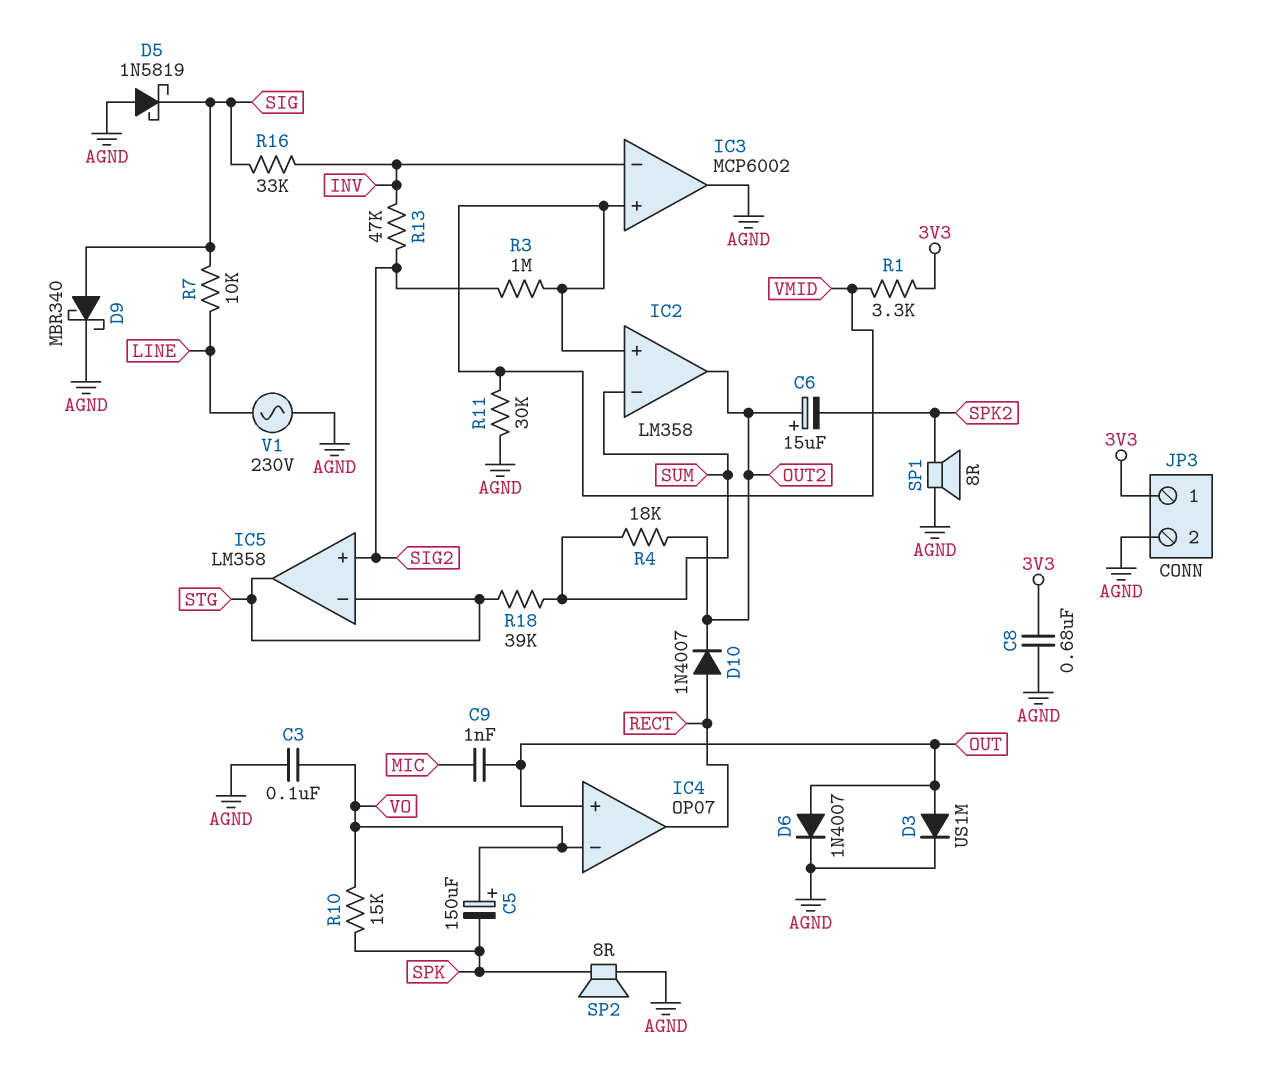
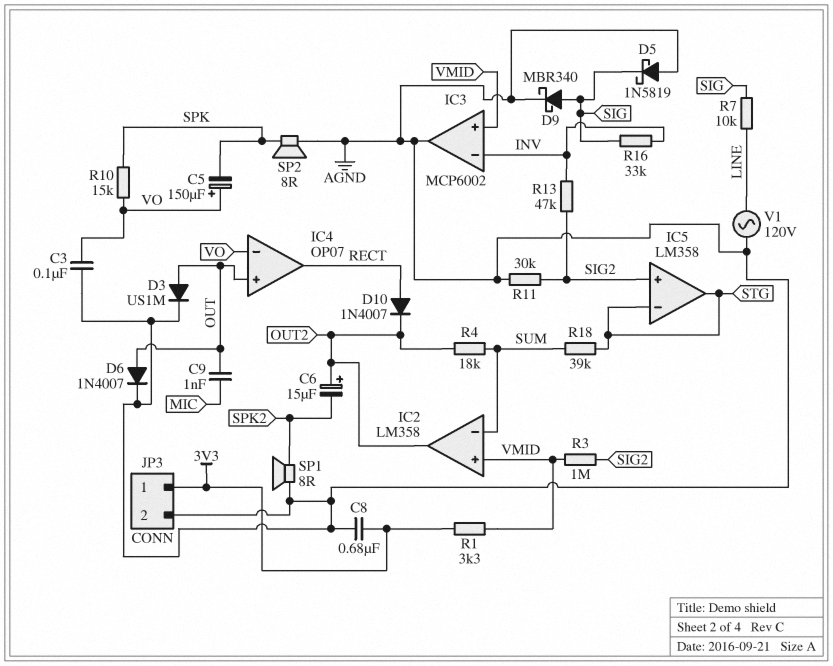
R11: 30k (AGND, VMID) -> 30k (AGND, SIG2)
V1: AC 230V (AGND, LINE) -> AC 120V (AGND, LINE)

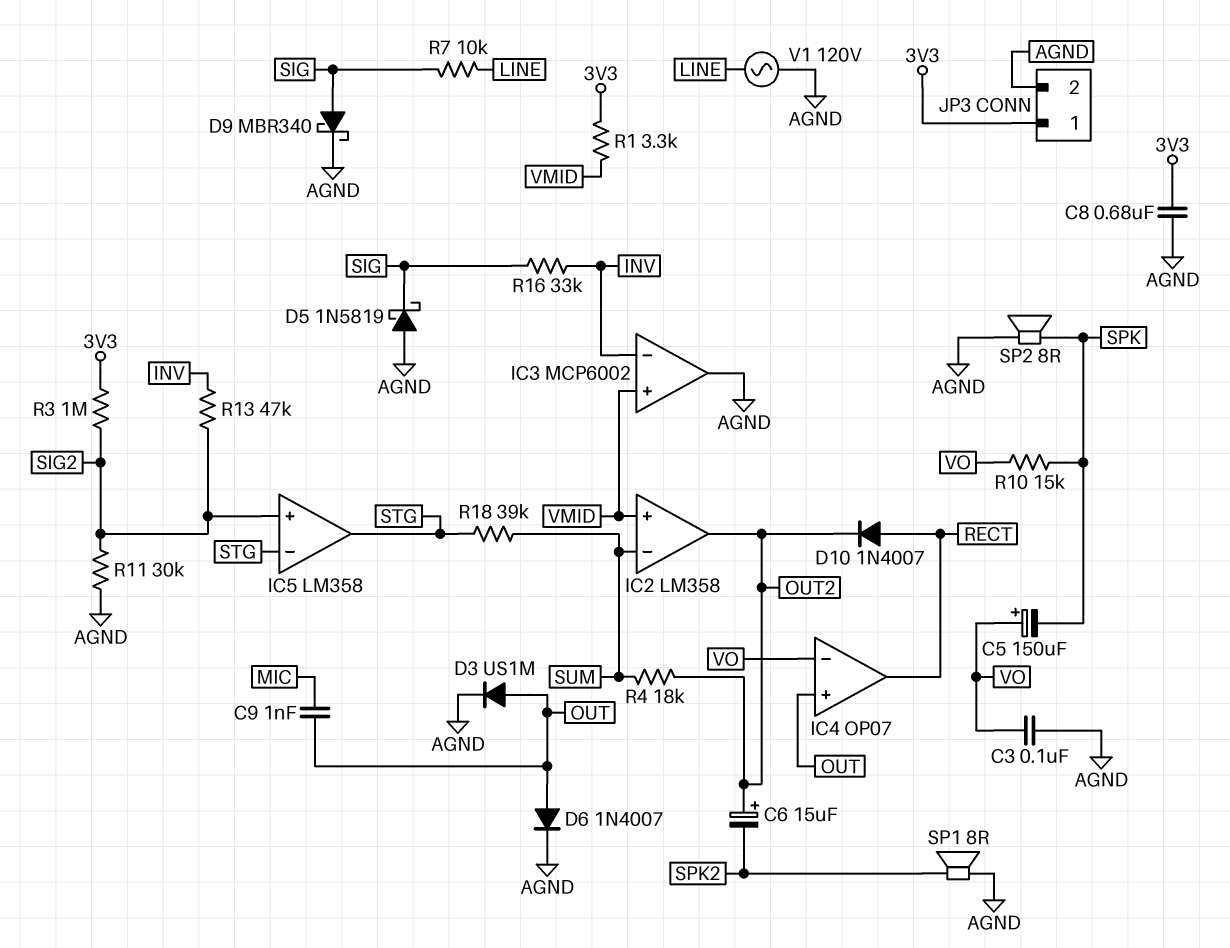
R3: 1M (SIG2, VMID) -> 1M (3V3, SIG2)

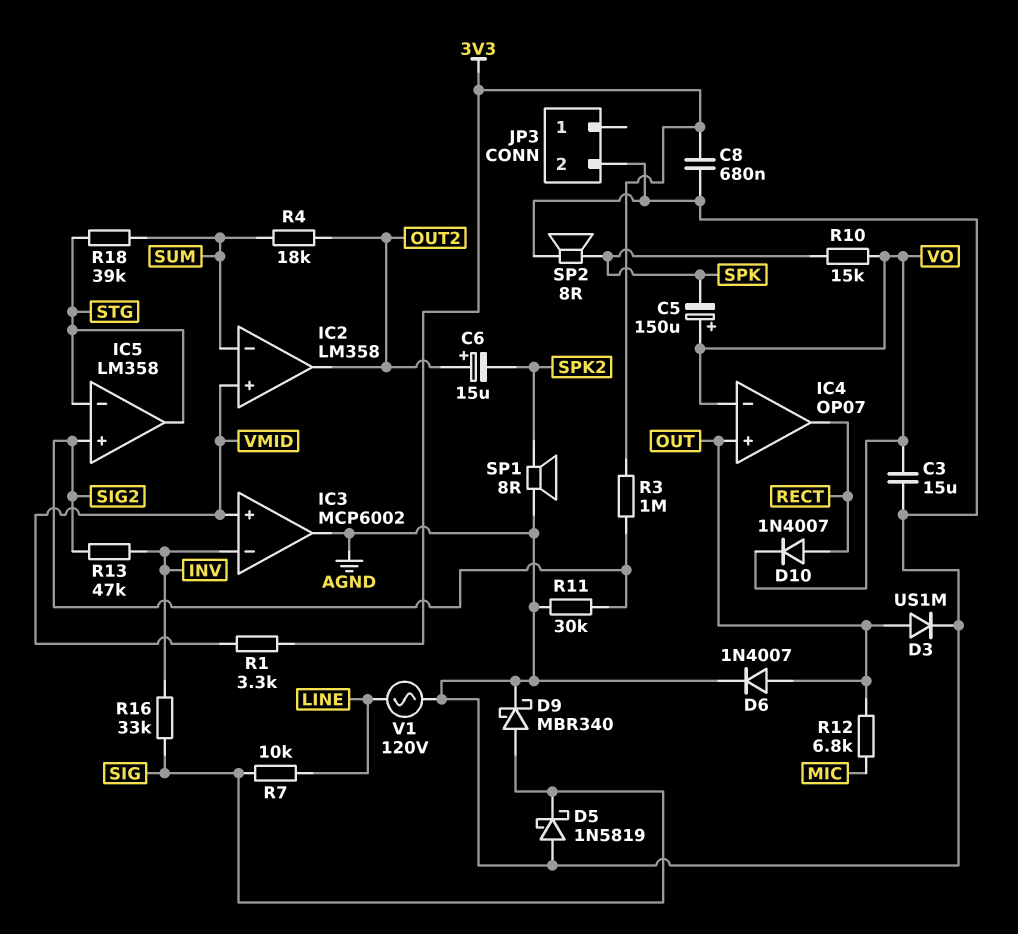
C3: 100nF (AGND, VO) -> 15uF (AGND, VO)
C9: 1nF (MIC, OUT) -> none
D10: diode 1N4007 (A RECT, K OUT2) -> diode 1N4007 (A RECT, K VO)
JP3 pin 1: 3V3 -> none
R12: none -> 6.8k (MIC, OUT)

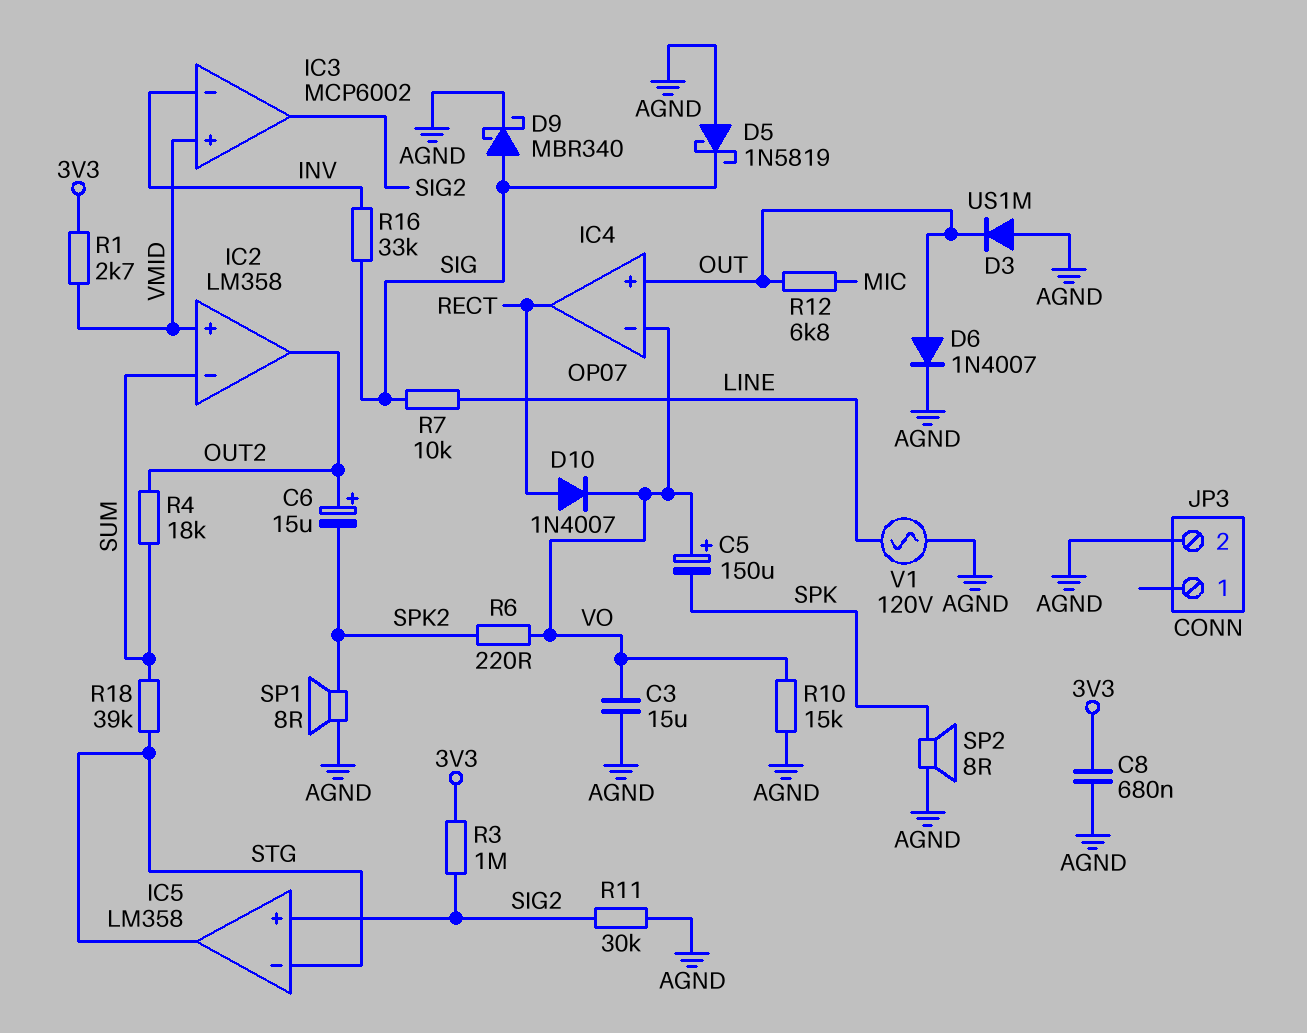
D3: diode US1M (A OUT, K AGND) -> diode US1M (A AGND, K OUT)
IC3 pin out: AGND -> SIG2
R1: 3.3k (3V3, VMID) -> 2.7k (3V3, VMID)
R6: none -> 220 (SPK2, VO)
R10: 15k (SPK, VO) -> 15k (AGND, VO)
R13: 47k (INV, SIG2) -> none

